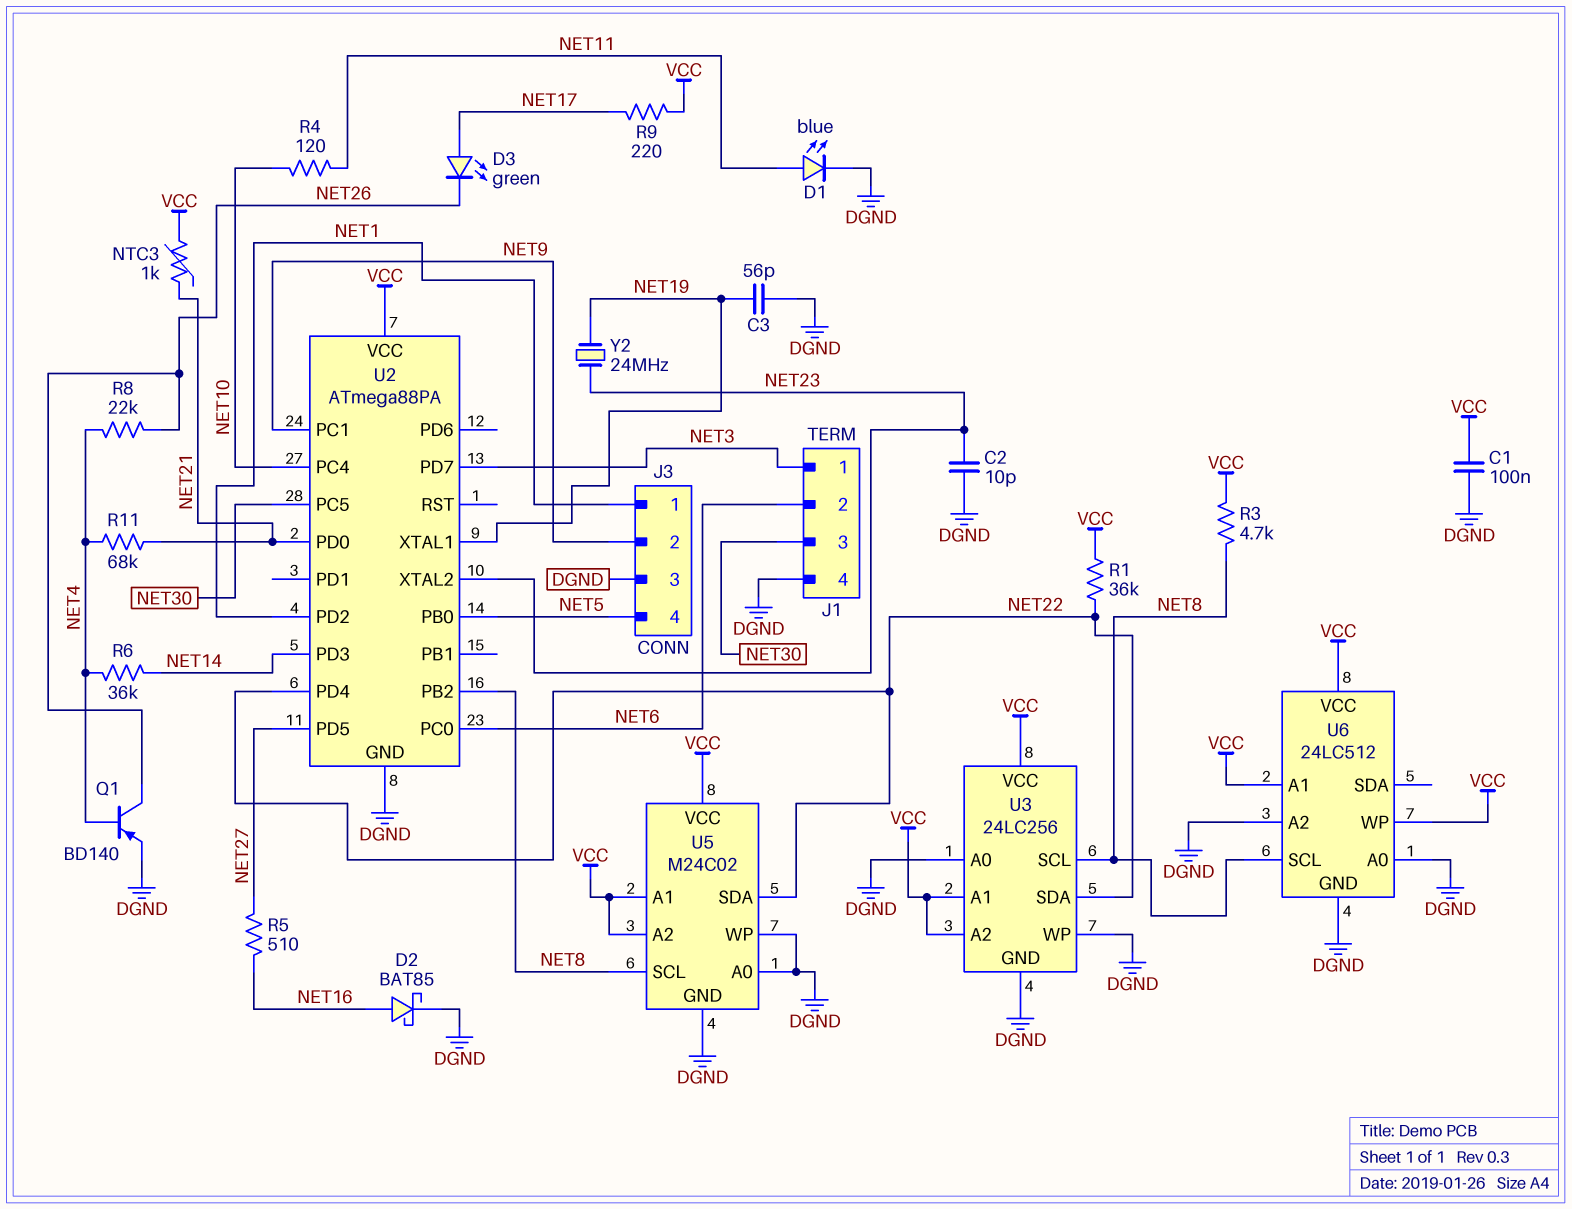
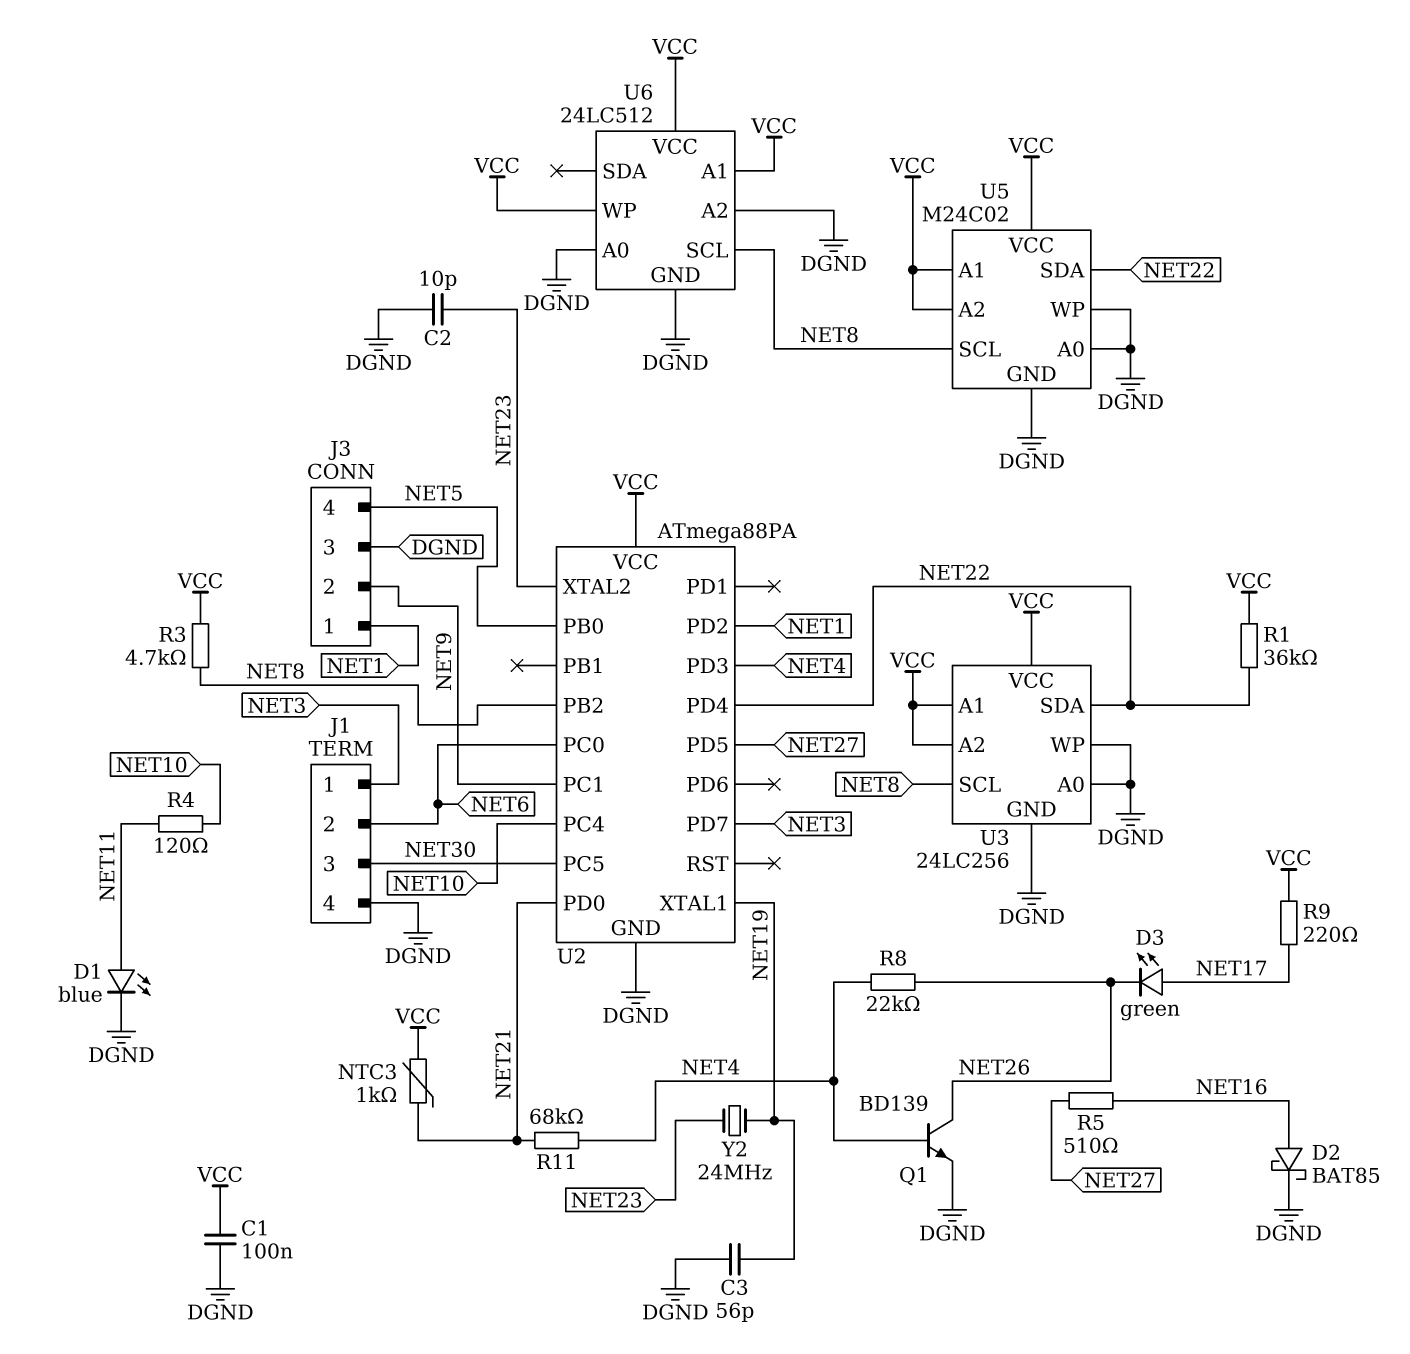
Q1: PNP BD140 (B NET4, C NET26, E DGND) -> NPN BD139 (B NET4, C NET26, E DGND)
R6: 36k (NET4, NET14) -> none
U2 pin PD3: NET14 -> NET4

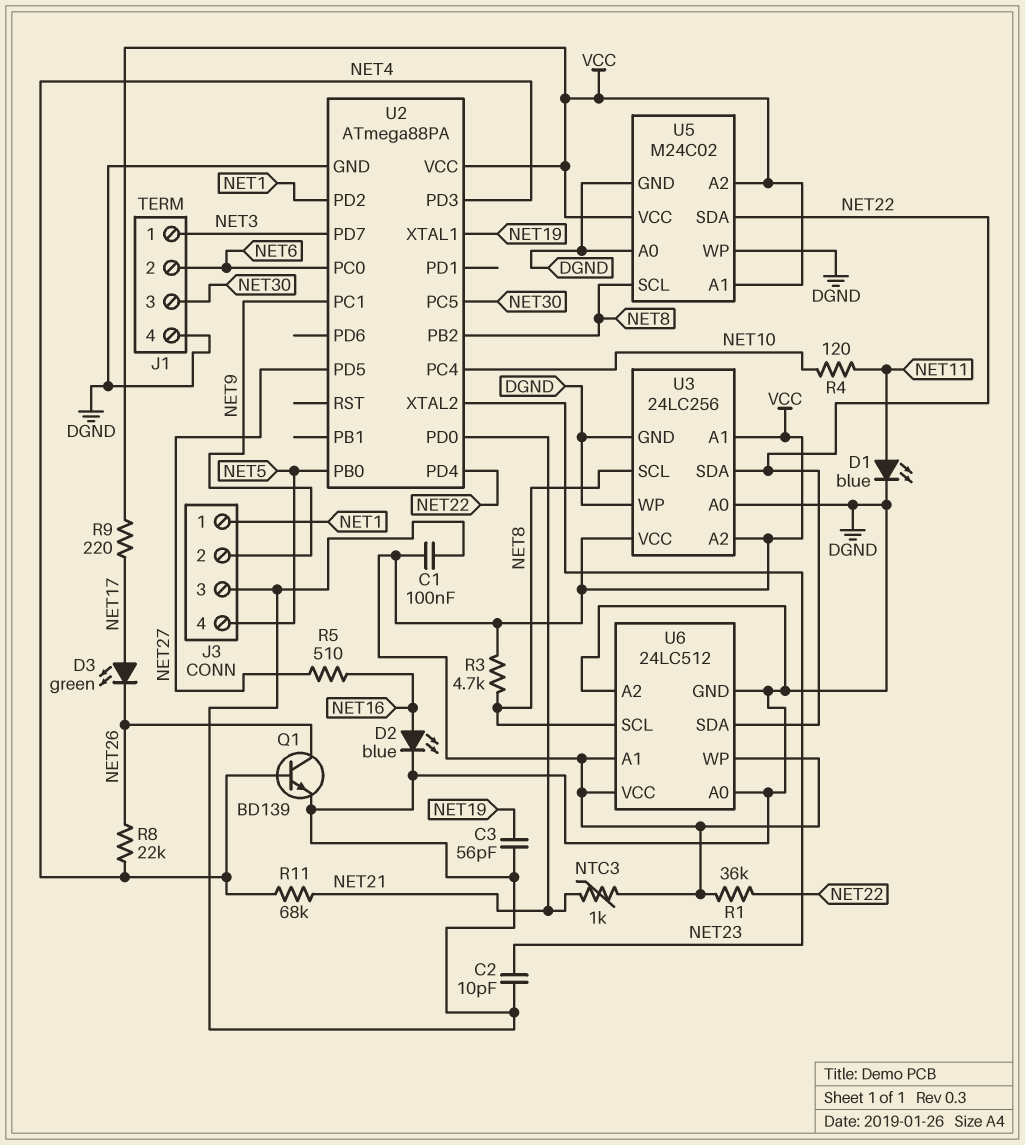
D2: schottky BAT85 (A NET16, K DGND) -> LED blue (A NET16, K DGND)
U6 pin SDA: none -> NET22
Y2: 24MHz (NET19, NET23) -> none

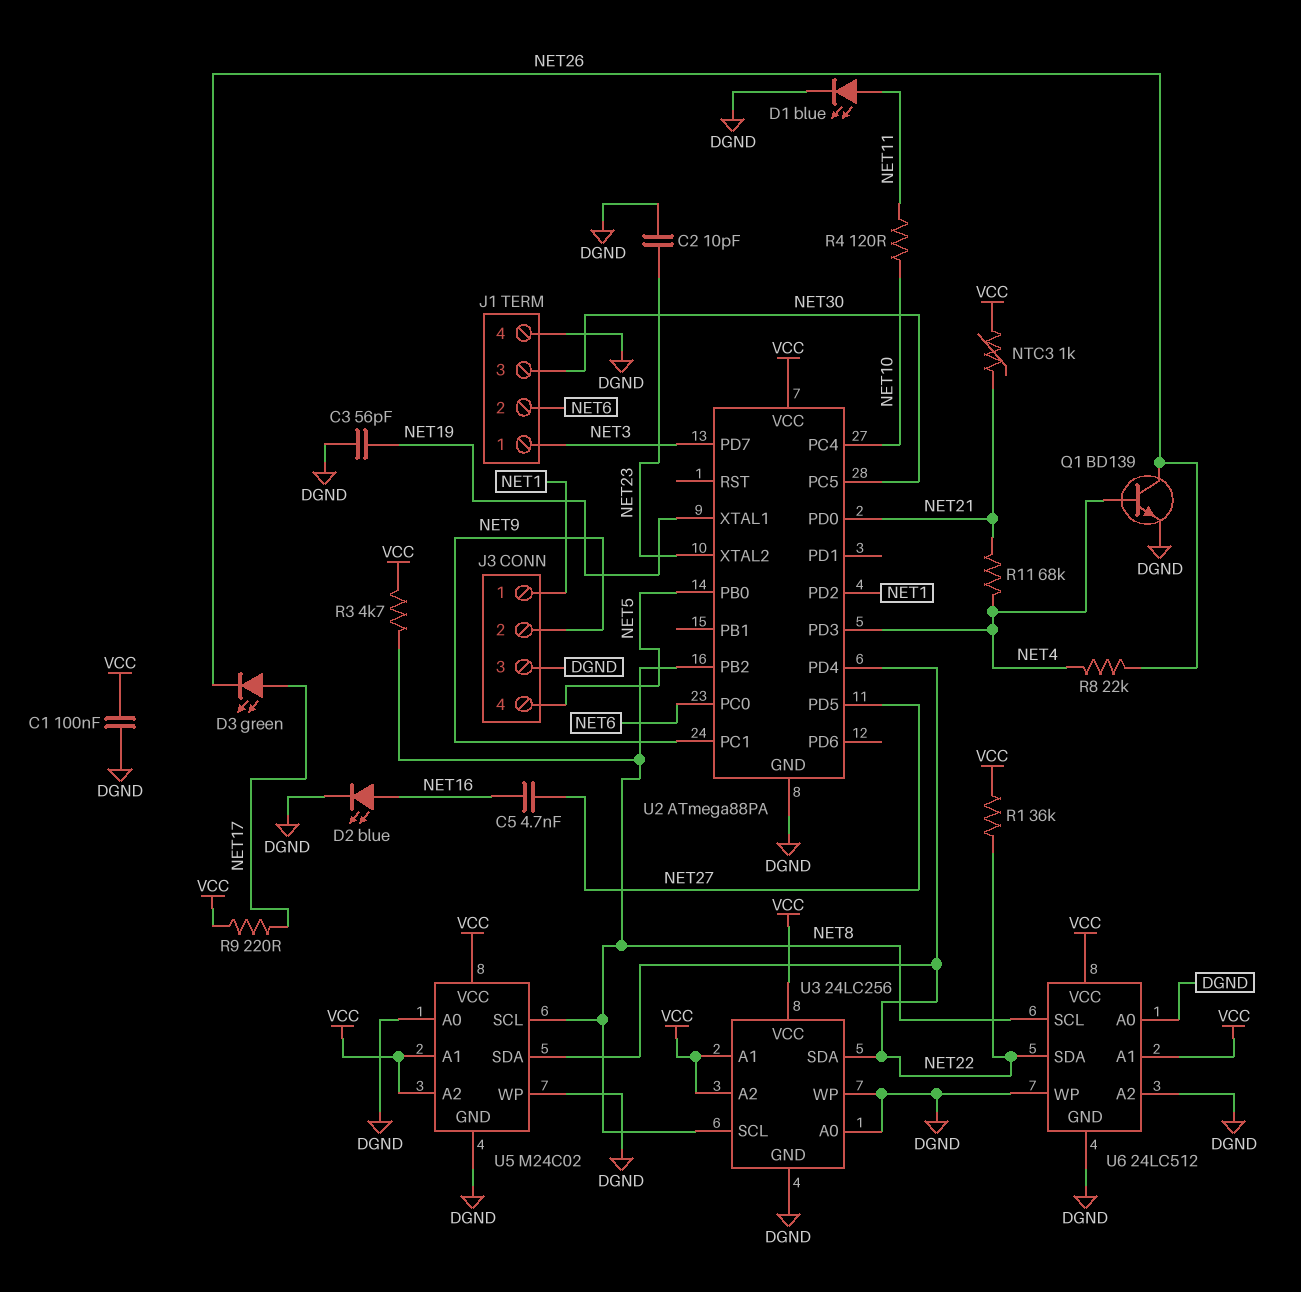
C5: none -> 4.7nF (NET16, NET27)
R5: 510 (NET16, NET27) -> none
U6 pin WP: VCC -> DGND

